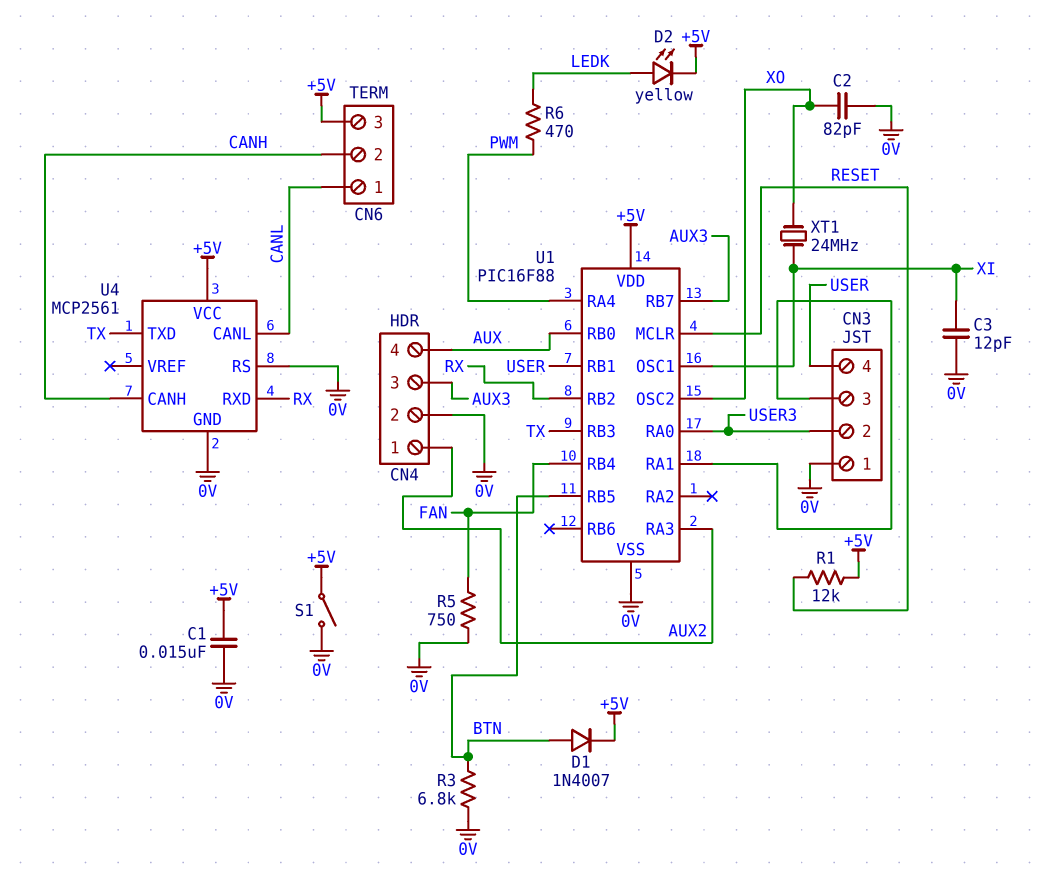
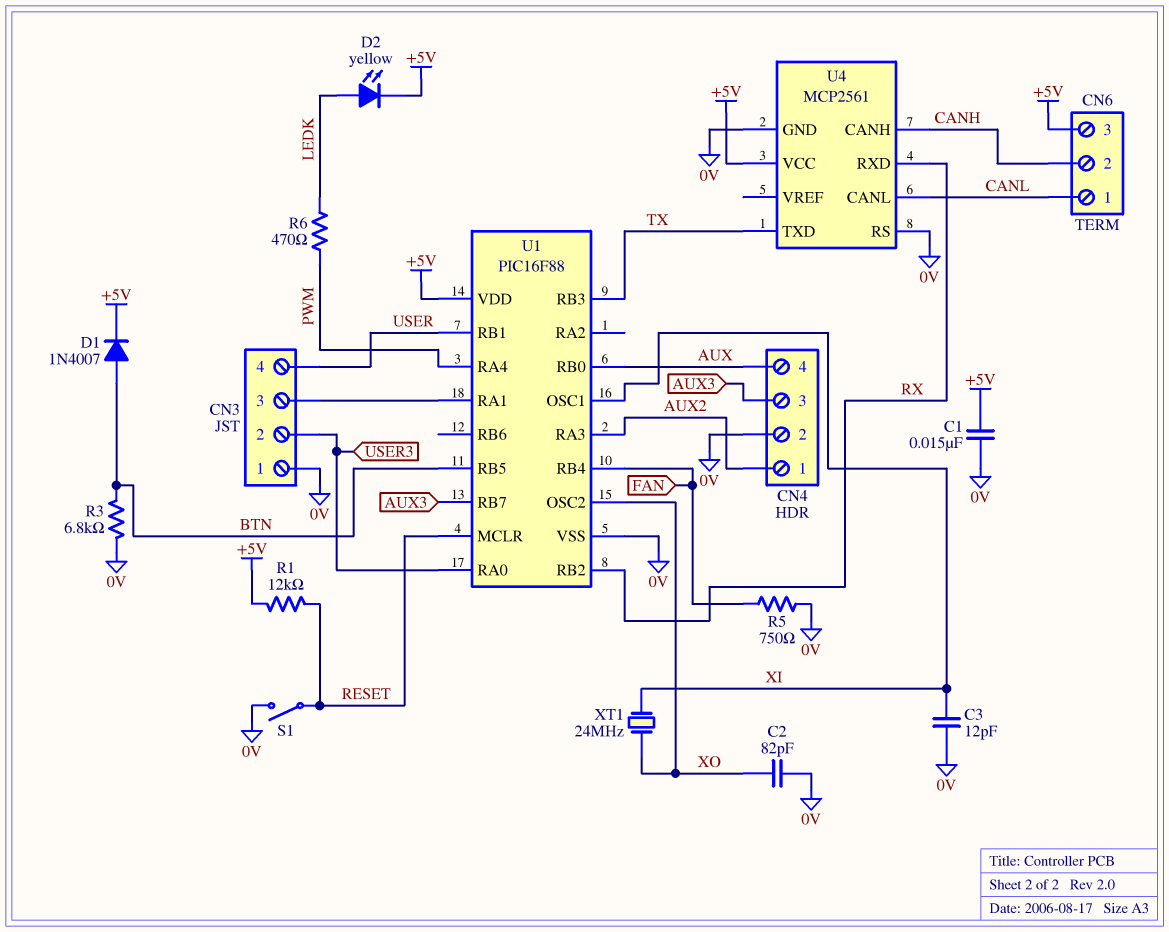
S1: switch (+5V, 0V) -> switch (0V, RESET)

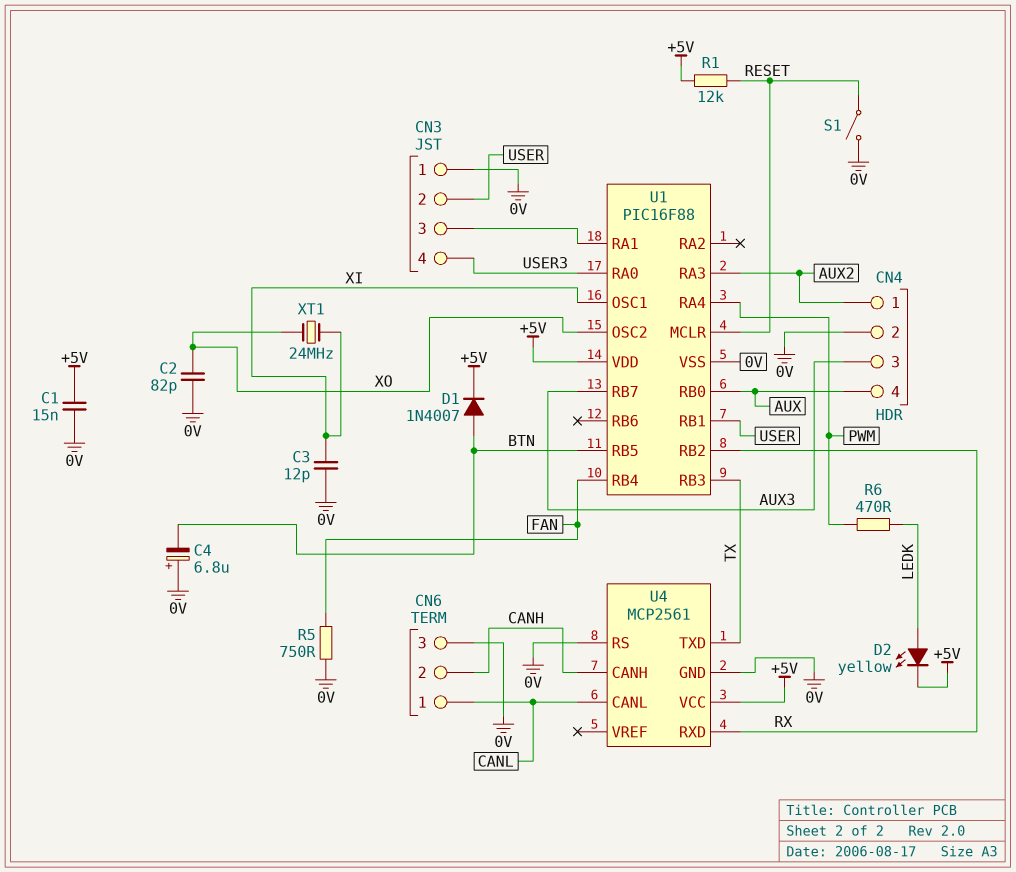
C4: none -> 6.8uF (plus 0V, minus BTN)
CN3 pin 2: USER3 -> USER
CN3 pin 4: USER -> USER3
CN6 pin 3: +5V -> 0V
R3: 6.8k (0V, BTN) -> none

